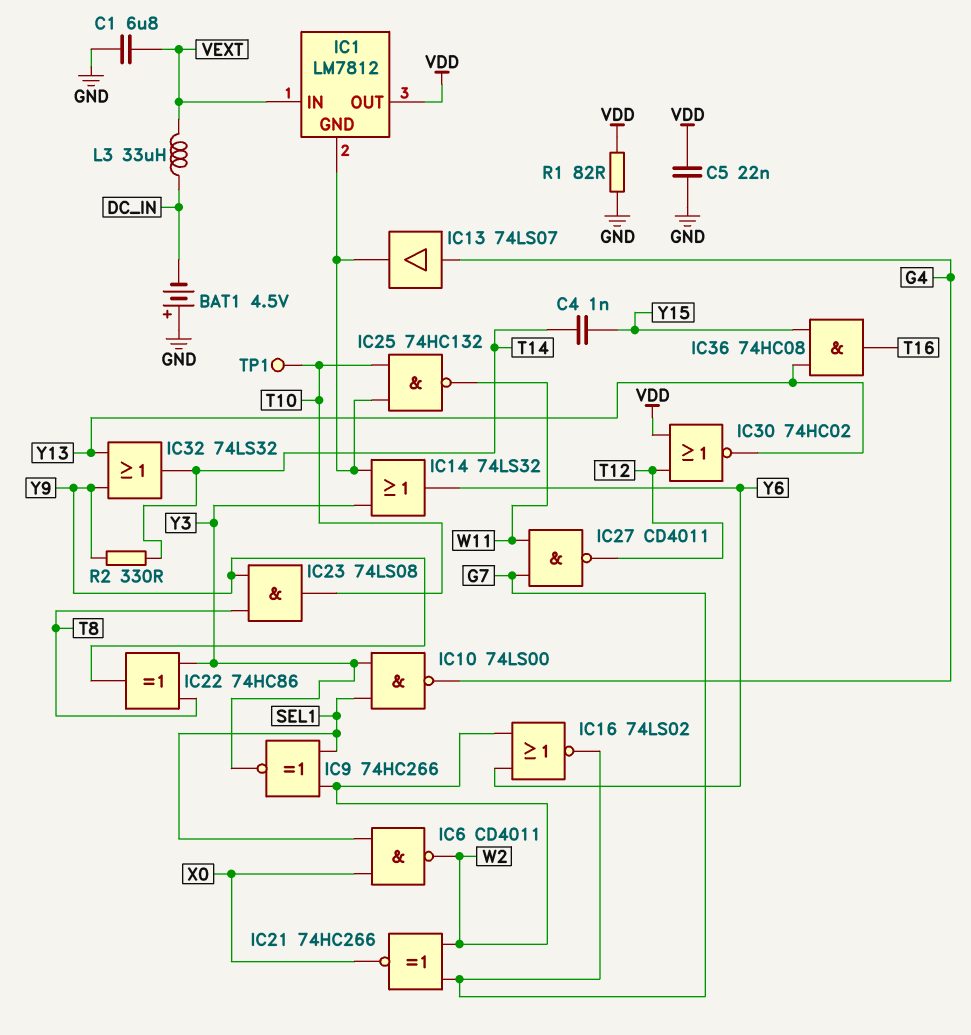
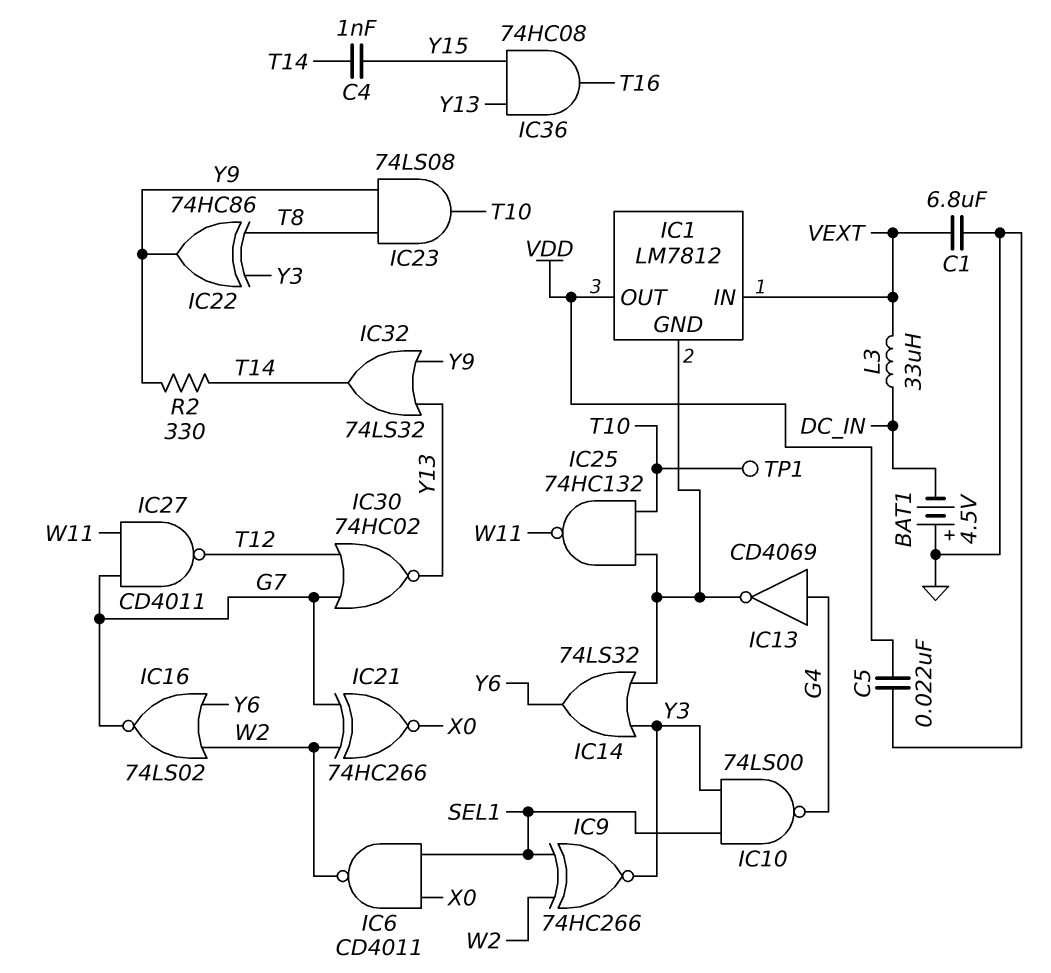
IC13: buffer 74LS07 (in G4, out IC1/GND) -> NOT CD4069 (in G4, out IC1/GND)
IC30: NOR 74HC02 (in T12, in VDD, out Y13) -> NOR 74HC02 (in G7, in T12, out Y13)
R1: 82 (GND, VDD) -> none

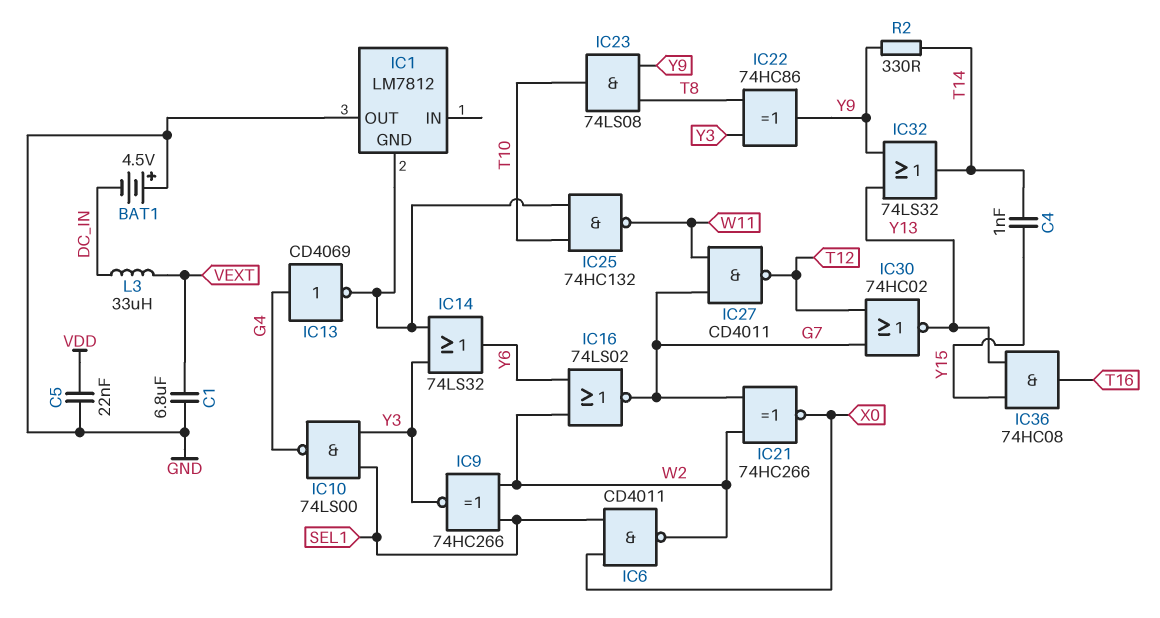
IC1 pin IN: VEXT -> none
IC1 pin OUT: VDD -> GND
TP1: test point (T10) -> none

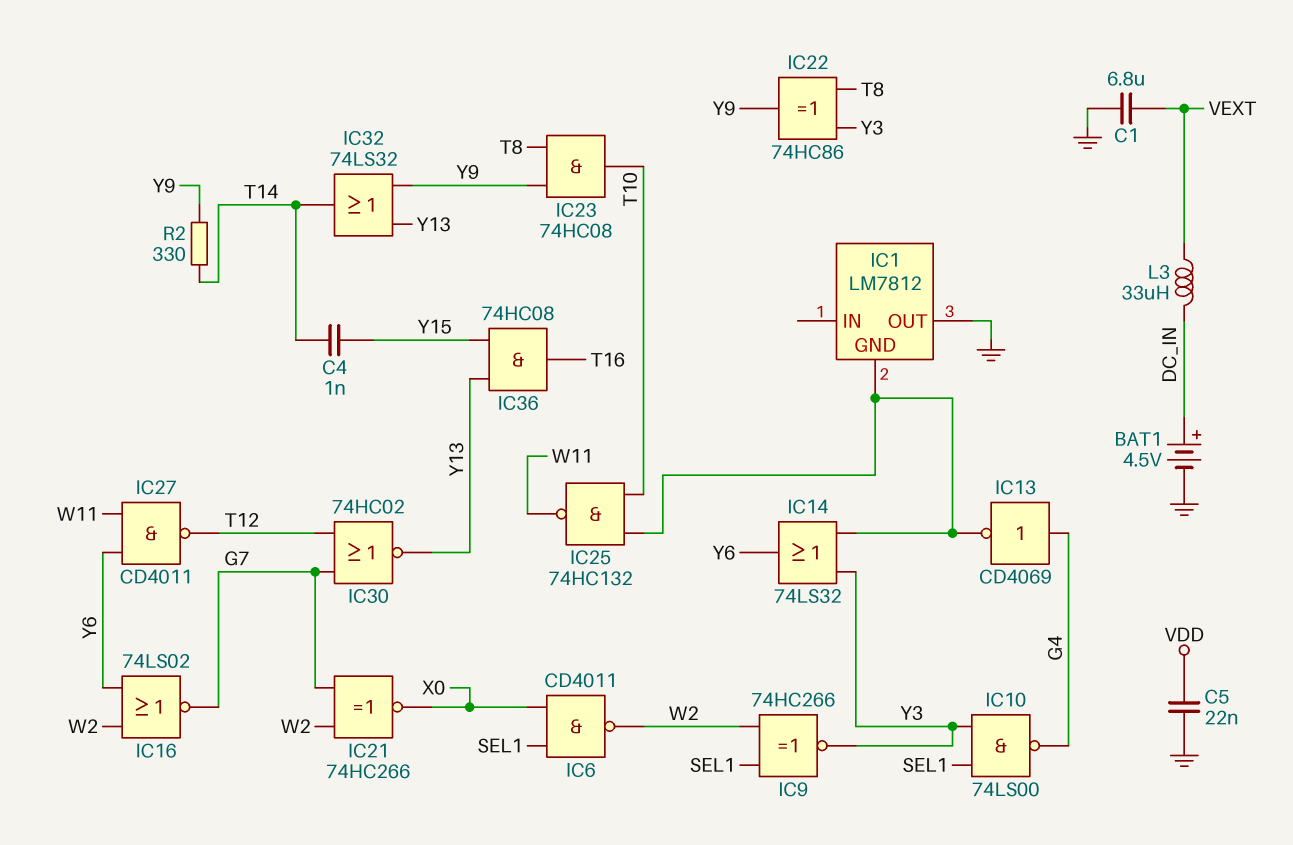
BAT1: 4.5V (plus GND, minus DC_IN) -> 4.5V (plus DC_IN, minus GND)
IC23: AND 74LS08 (in T8, in Y9, out T10) -> AND 74HC08 (in T8, in Y9, out T10)
IC27: NAND CD4011 (in G7, in W11, out T12) -> NAND CD4011 (in W11, in Y6, out T12)

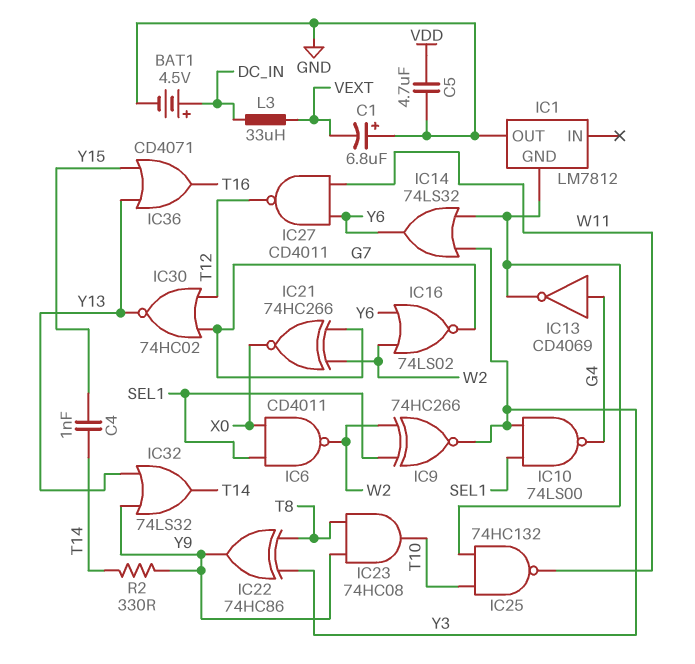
C1: 6.8uF (GND, VEXT) -> 6.8uF (plus GND, minus VEXT)
C5: 22nF (GND, VDD) -> 4.7uF (GND, VDD)
IC36: AND 74HC08 (in Y13, in Y15, out T16) -> OR CD4071 (in Y13, in Y15, out T16)

